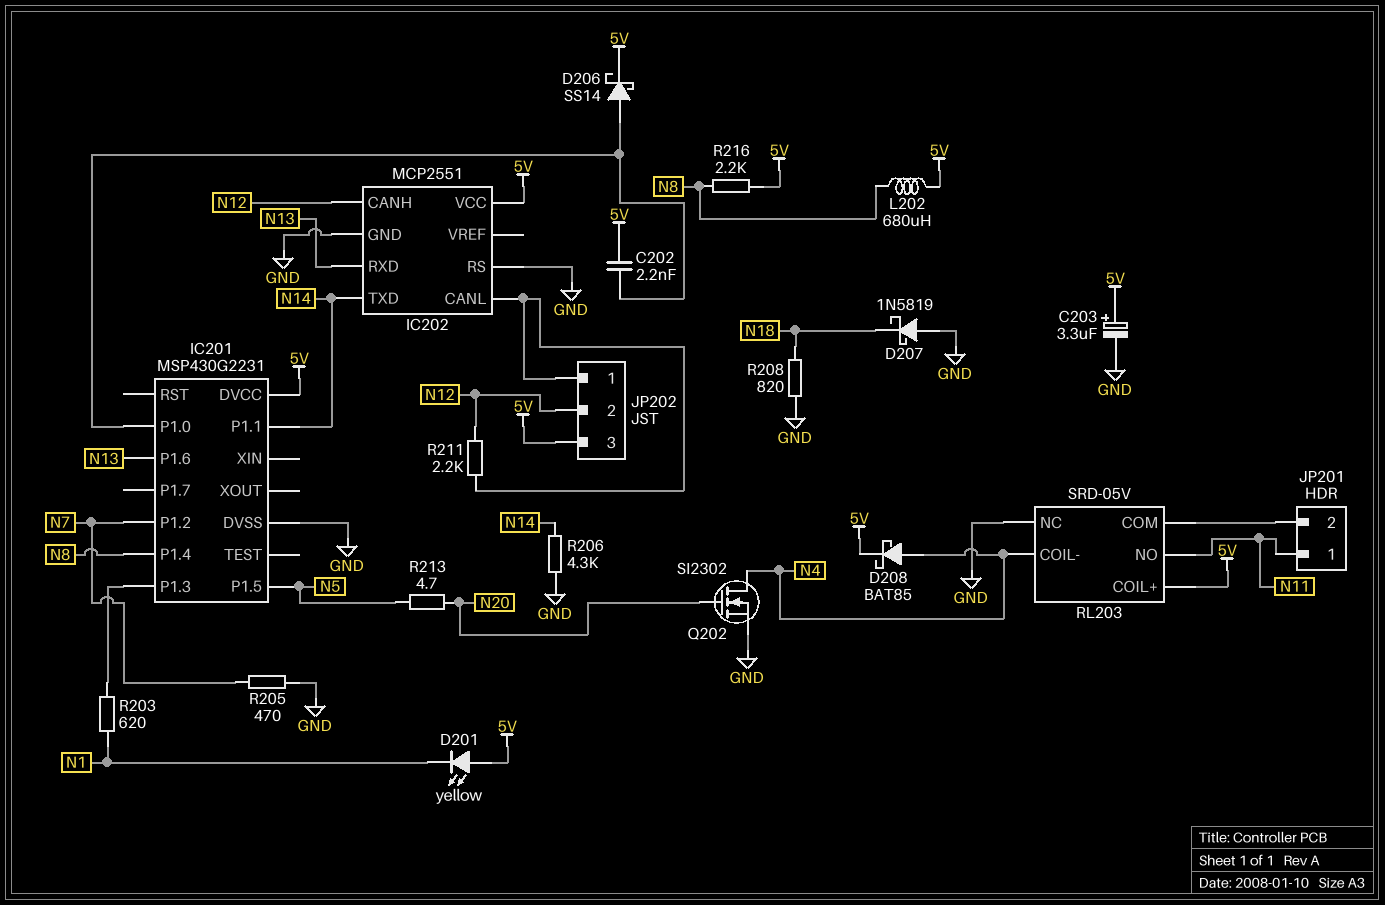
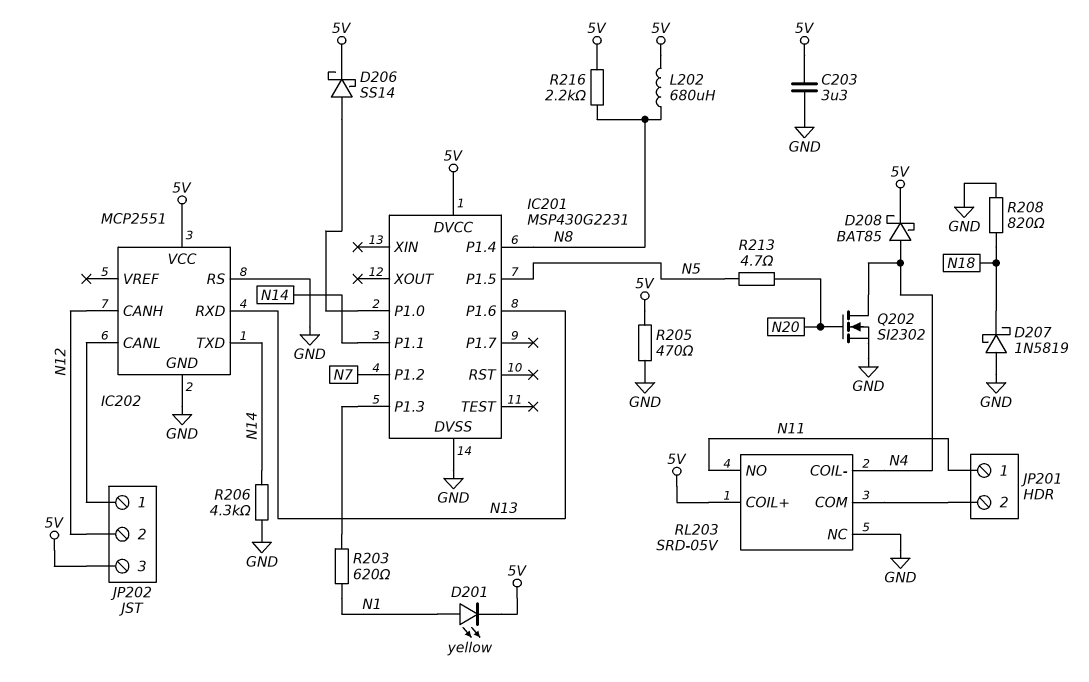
C202: 2.2nF (5V, IC201/P1.0) -> none
C203: 3.3uF (plus 5V, minus GND) -> 3.3uF (5V, GND)
D201: LED yellow (A 5V, K N1) -> LED yellow (A N1, K 5V)
R205: 470 (GND, N7) -> 470 (5V, GND)
R211: 2.2k (IC202/CANL, N12) -> none

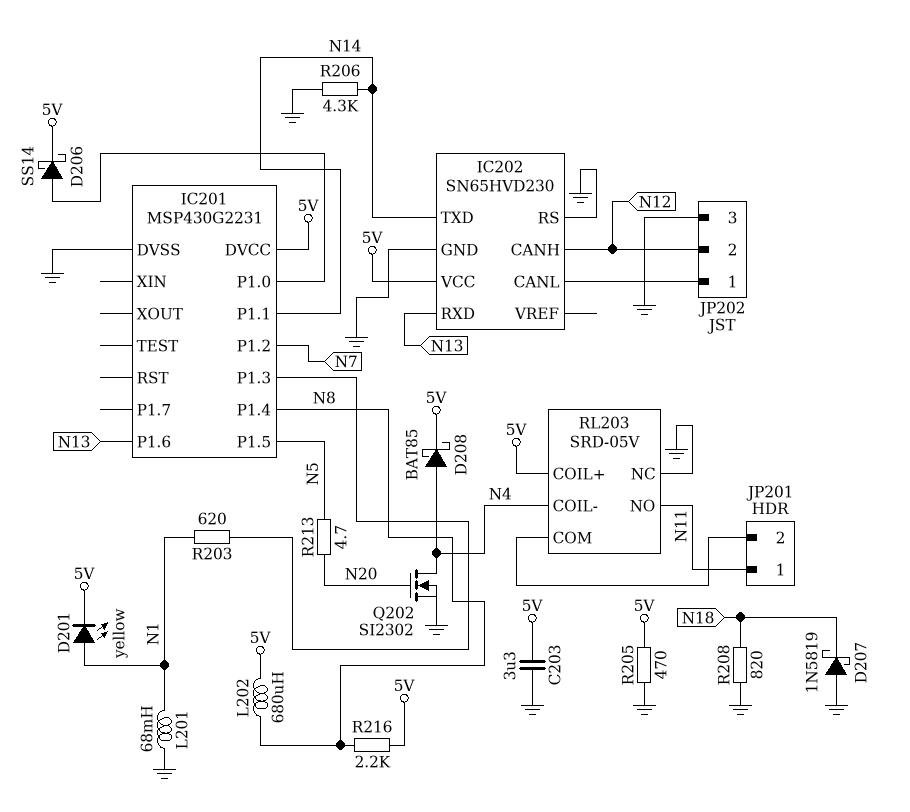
IC202: MCP2551 -> SN65HVD230
JP202 pin 3: 5V -> GND
L201: none -> 68mH (GND, N1)

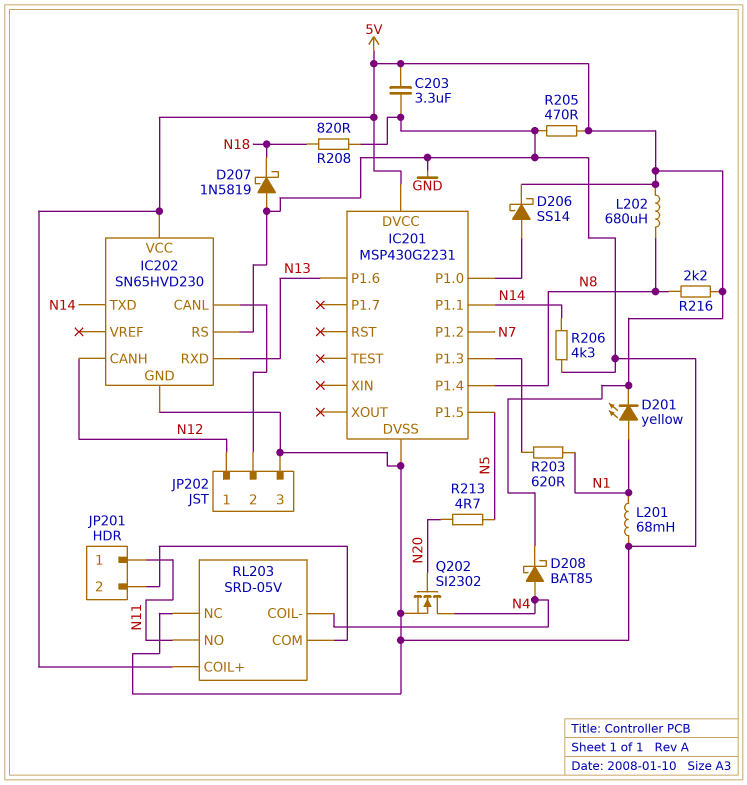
JP202 pin 1: IC202/CANL -> N12
JP202 pin 2: N12 -> IC202/CANL

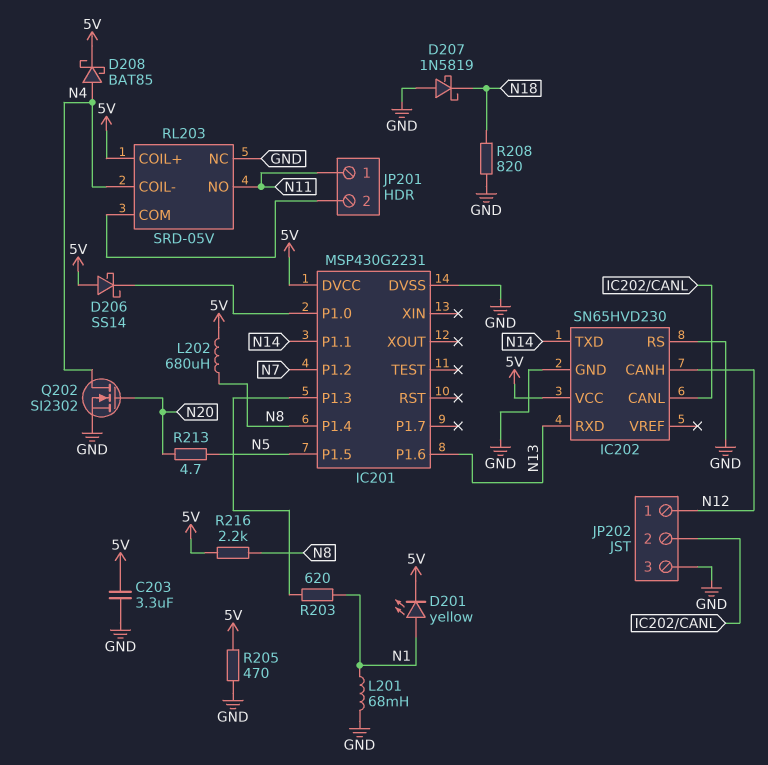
D206: schottky SS14 (A IC201/P1.0, K 5V) -> schottky SS14 (A 5V, K IC201/P1.0)
R206: 4.3k (GND, N14) -> none

